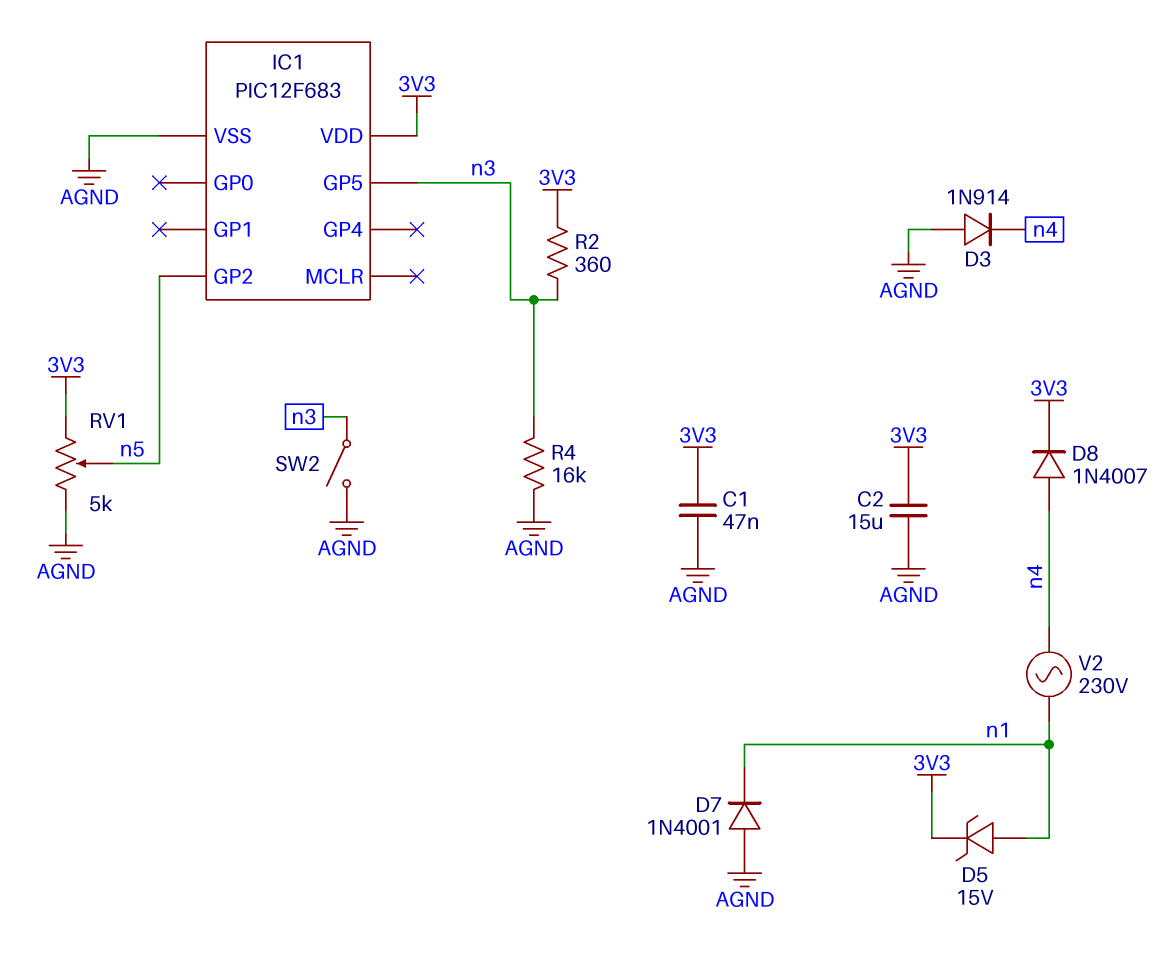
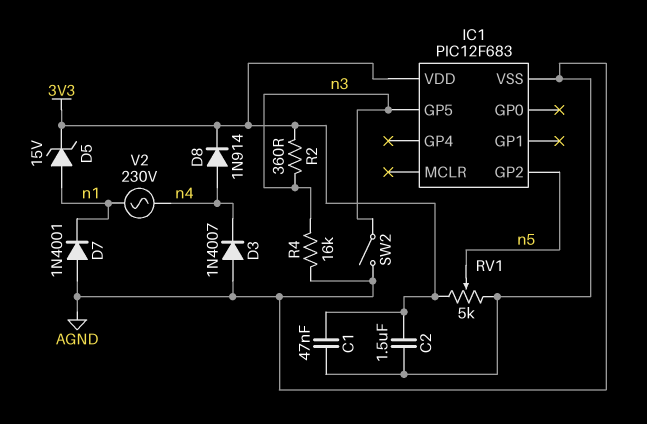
C2: 15uF (3V3, AGND) -> 1.5uF (3V3, AGND)
D3: diode 1N914 (A AGND, K n4) -> diode 1N4007 (A AGND, K n4)
D8: diode 1N4007 (A n4, K 3V3) -> diode 1N914 (A n4, K 3V3)

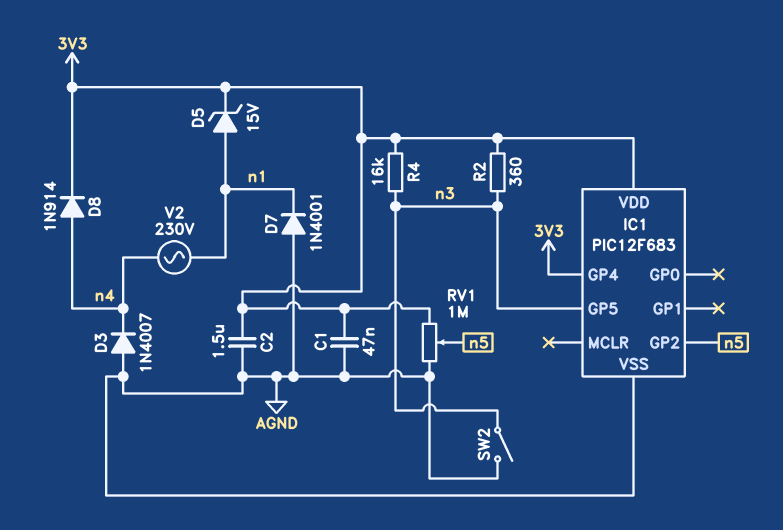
IC1 pin GP4: none -> 3V3
R4: 16k (AGND, n3) -> 16k (3V3, n3)
RV1: 5k (3V3, AGND, wiper n5) -> 1M (3V3, AGND, wiper n5)

